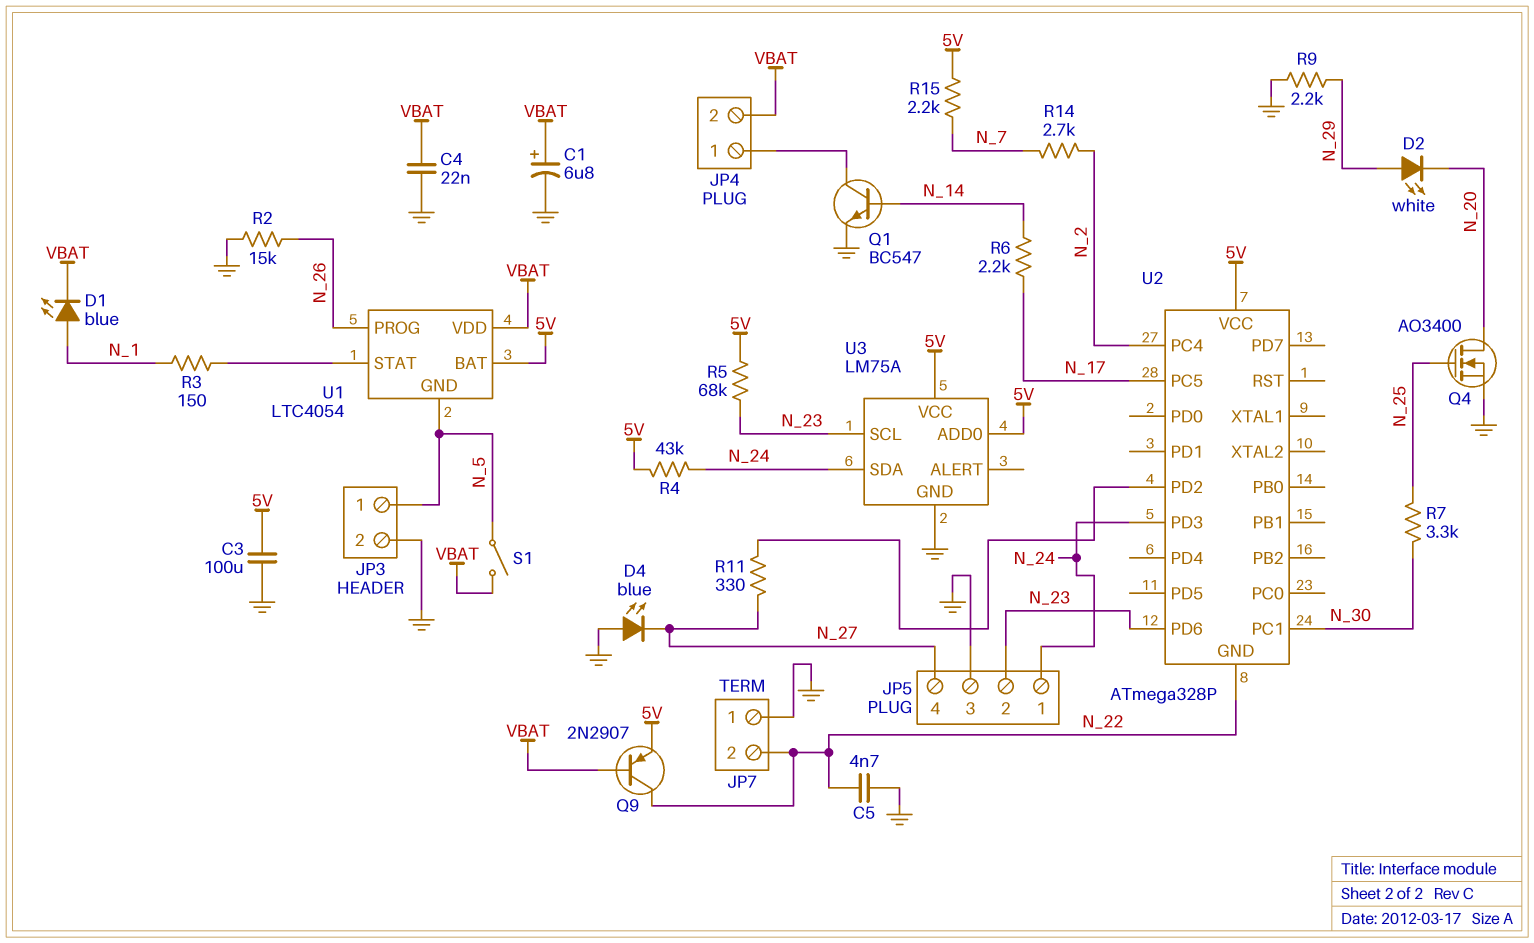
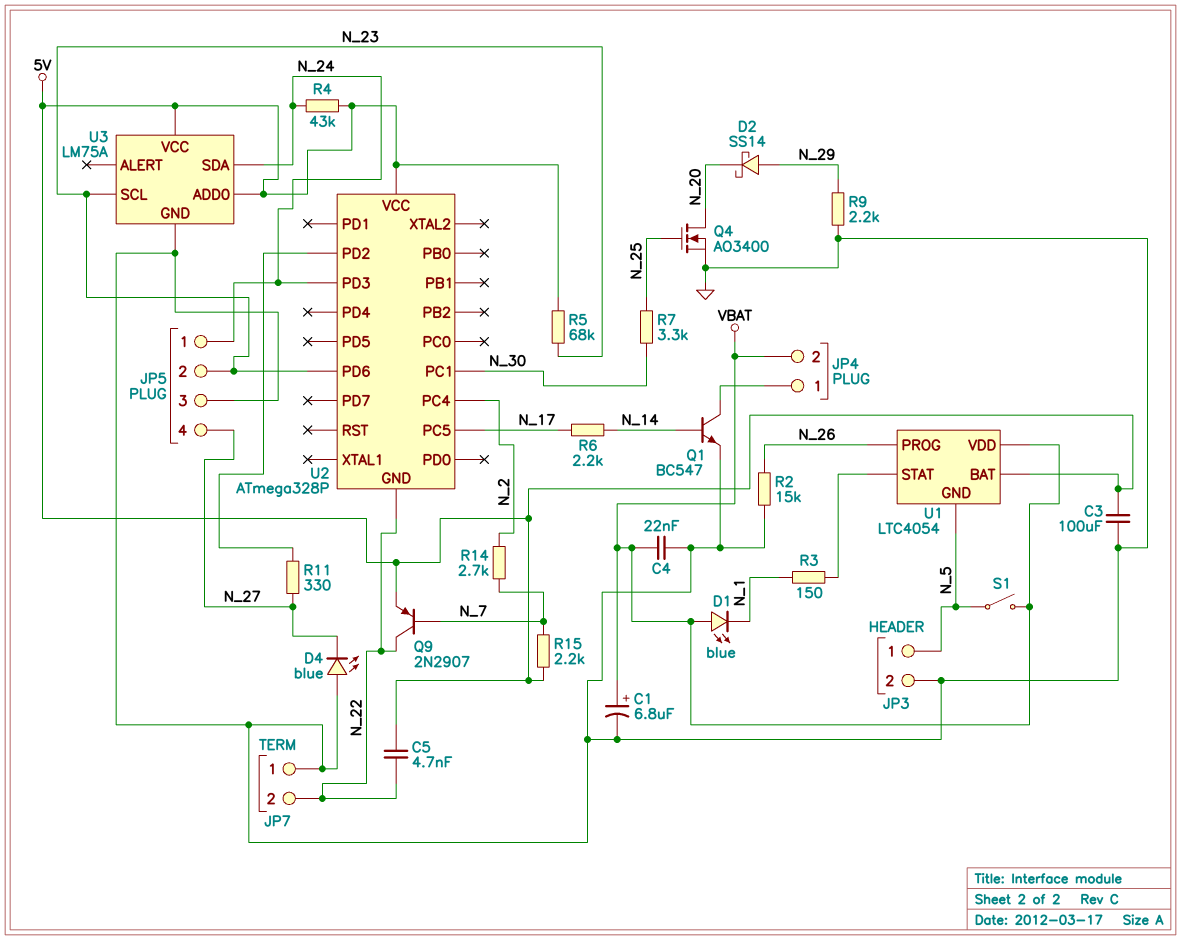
C5: 4.7nF (GND, N_22) -> 4.7nF (5V, N_22)
D1: LED blue (A N_1, K VBAT) -> LED blue (A VBAT, K N_1)
D2: LED white (A N_29, K N_20) -> schottky SS14 (A N_29, K N_20)
Q9: PNP 2N2907 (B VBAT, C N_22, E 5V) -> PNP 2N2907 (B N_7, C N_22, E 5V)

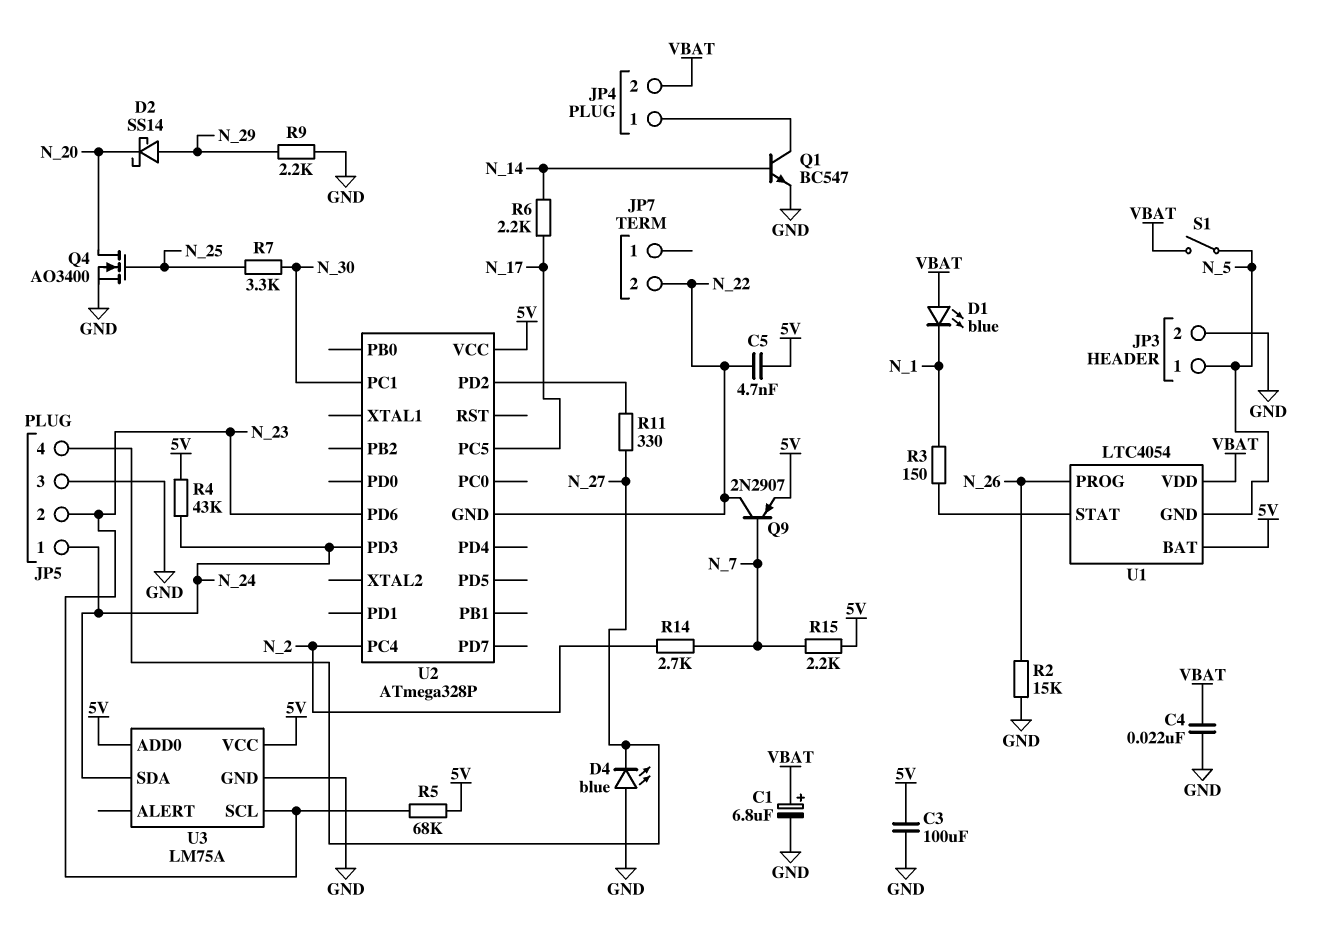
JP7 pin 1: GND -> none

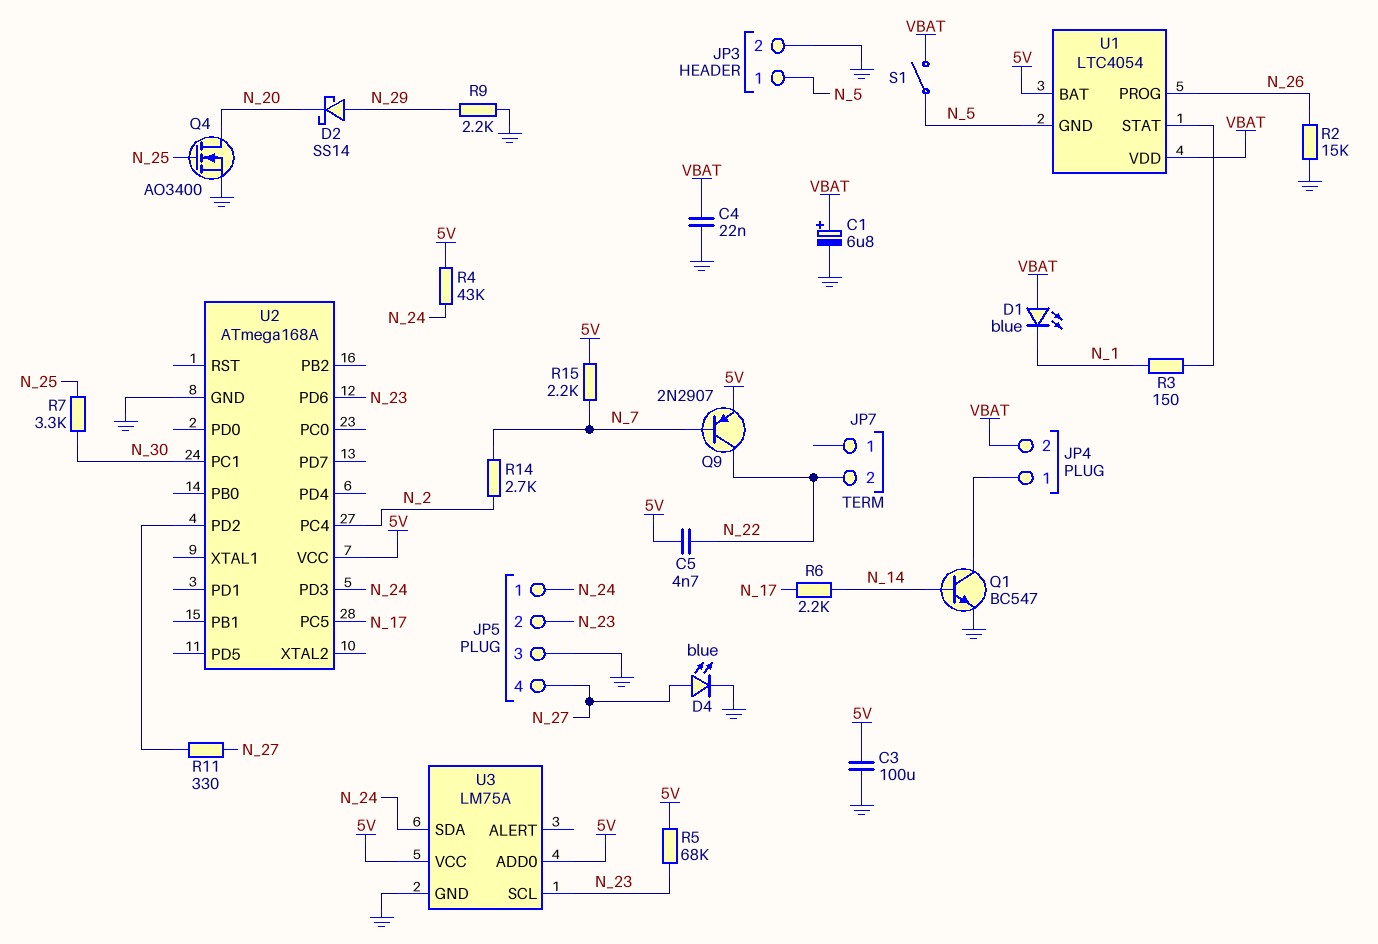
D4: LED blue (A GND, K N_27) -> LED blue (A N_27, K GND)
U2: ATmega328P -> ATmega168A
U2 pin GND: N_22 -> GND

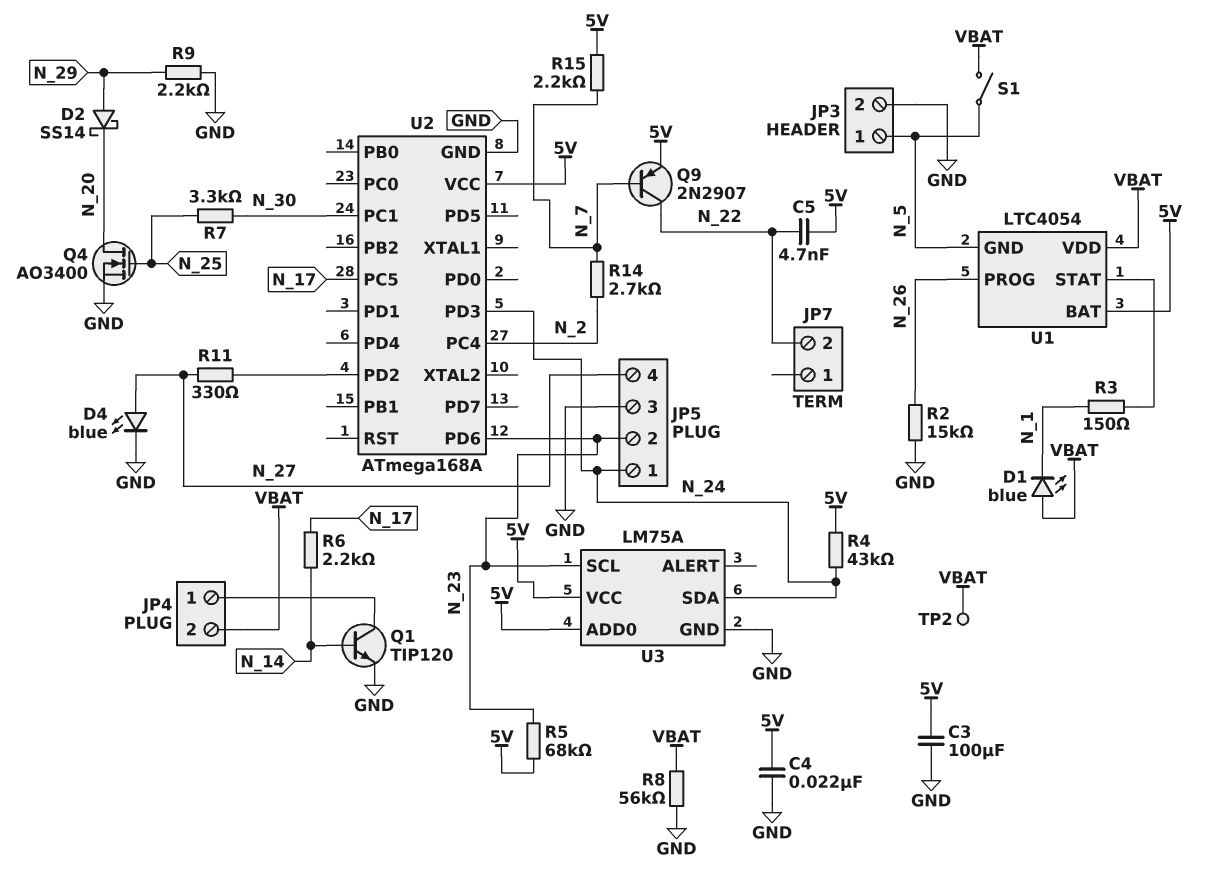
C1: 6.8uF (plus VBAT, minus GND) -> none
C4: 22nF (GND, VBAT) -> 22nF (5V, GND)
Q1: NPN BC547 (B N_14, C JP4/1, E GND) -> NPN TIP120 (B N_14, C JP4/1, E GND)
R8: none -> 56k (GND, VBAT)
TP2: none -> test point (VBAT)

